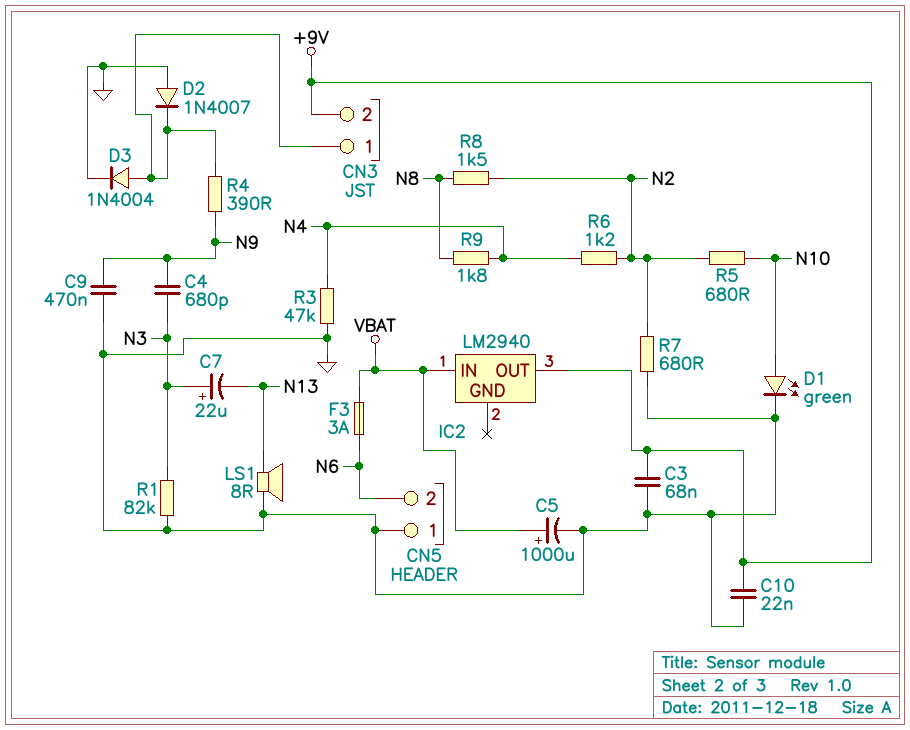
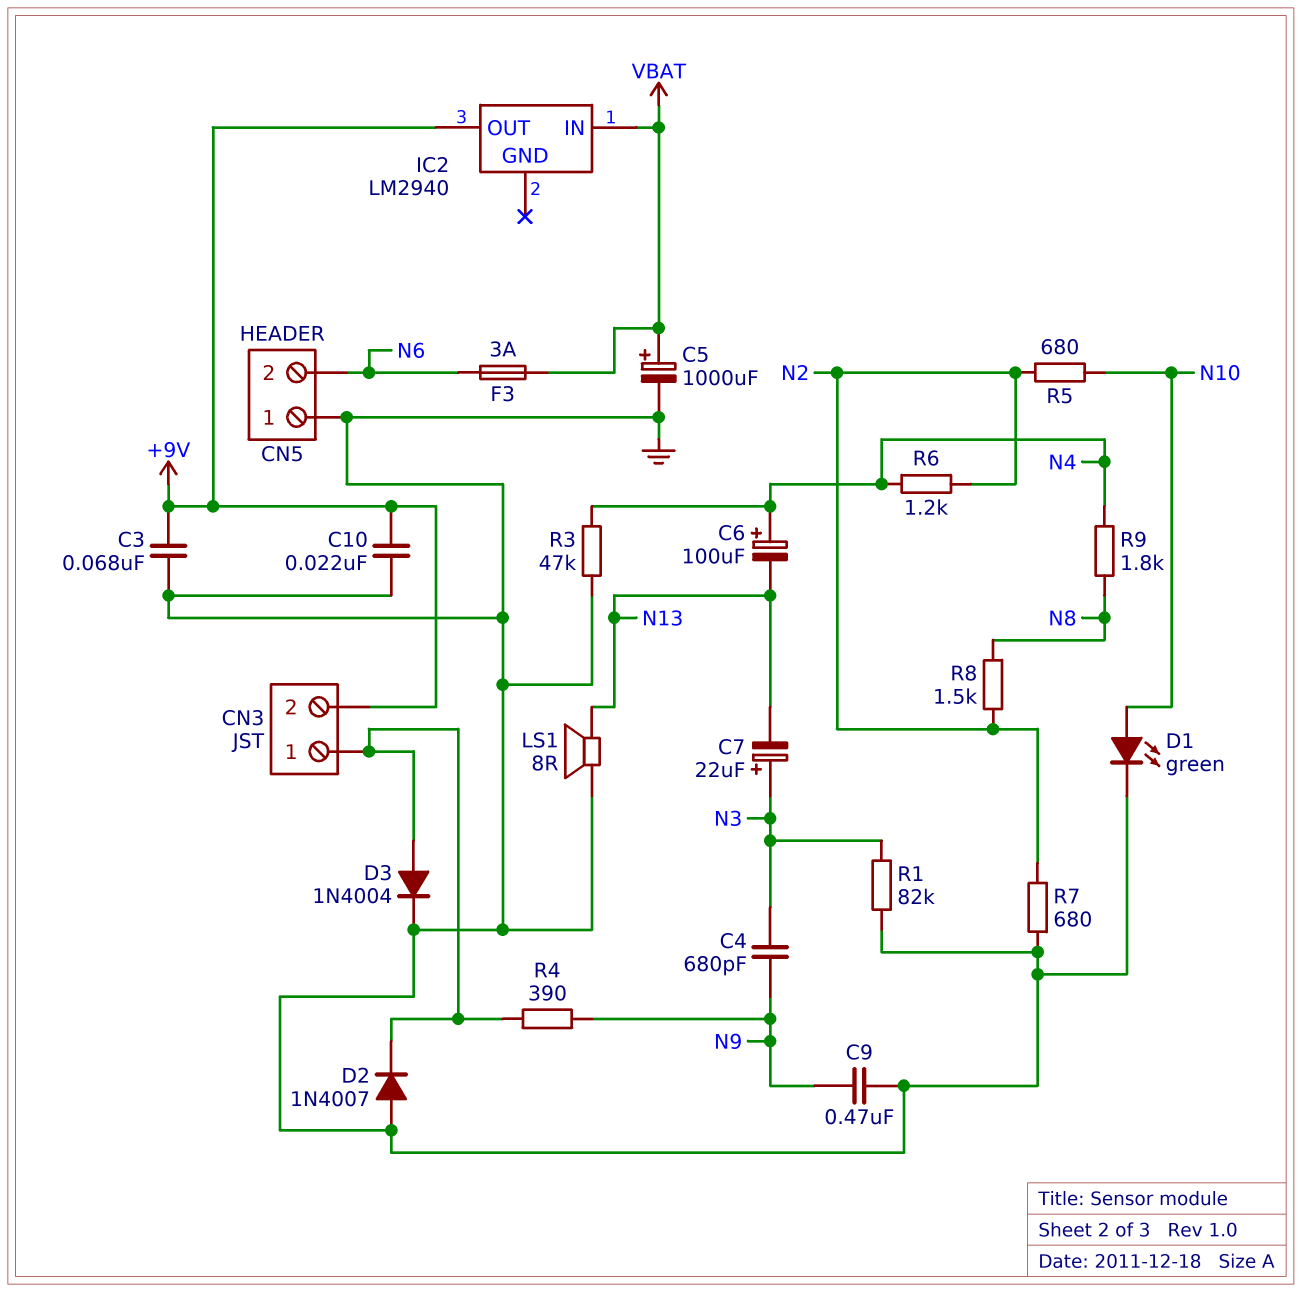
C6: none -> 100uF (plus N4, minus N13)

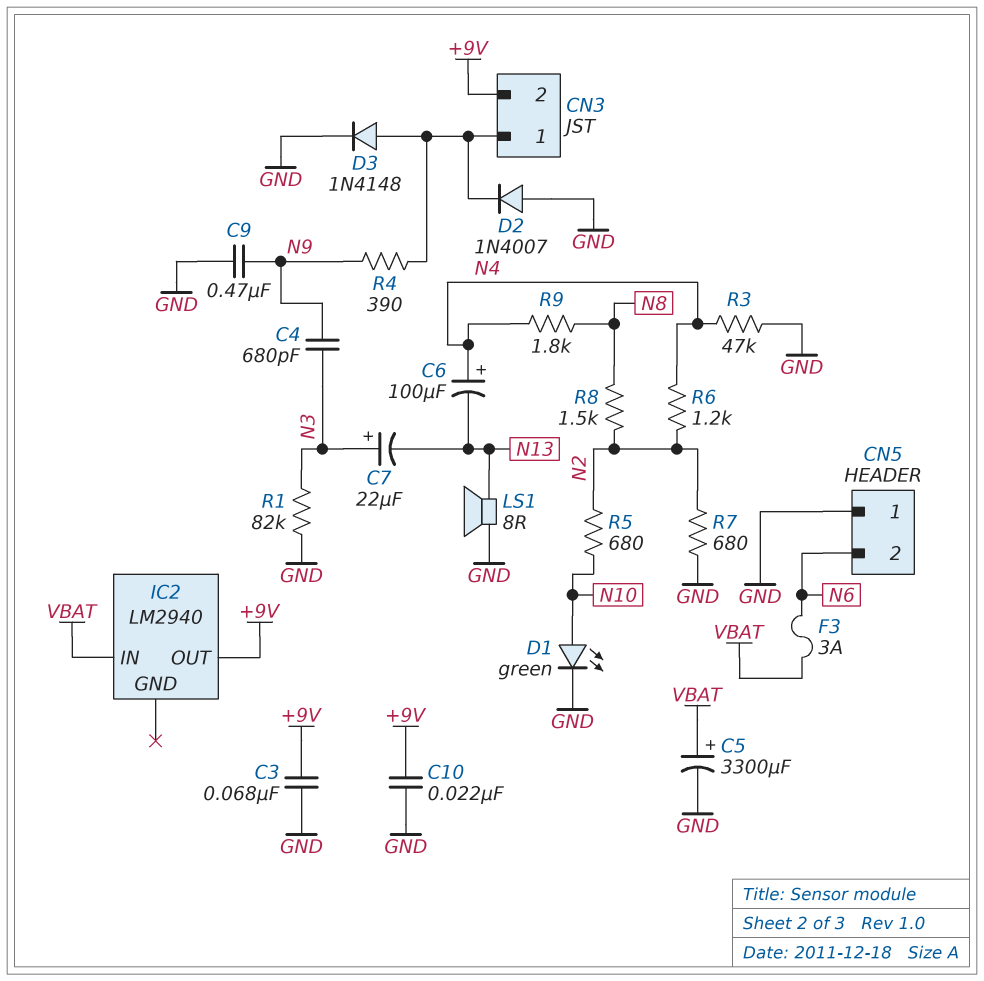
C5: 1000uF (plus VBAT, minus GND) -> 3300uF (plus VBAT, minus GND)
D3: diode 1N4004 (A CN3/1, K GND) -> diode 1N4148 (A CN3/1, K GND)

